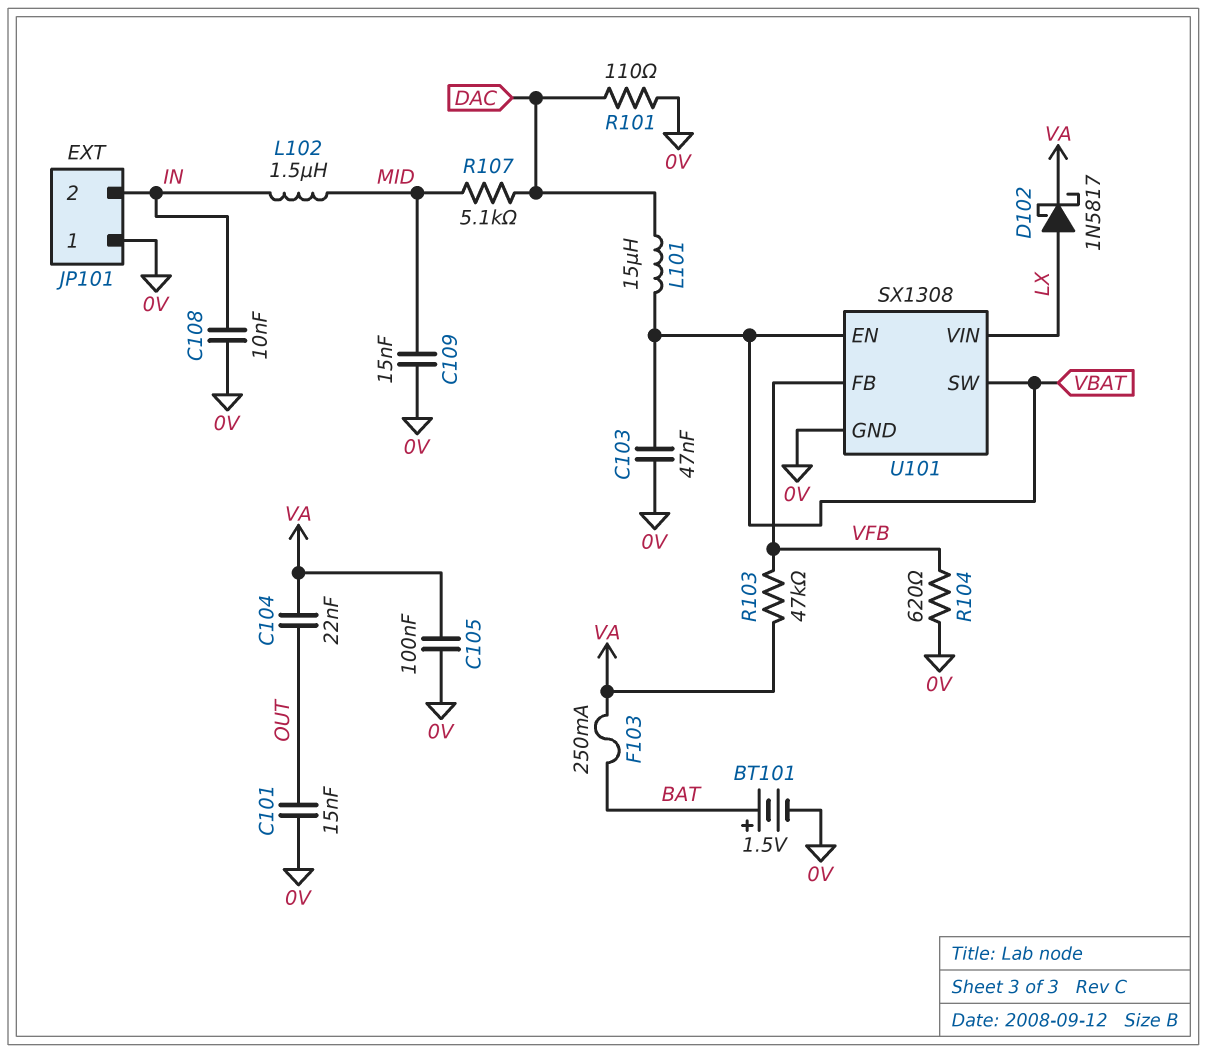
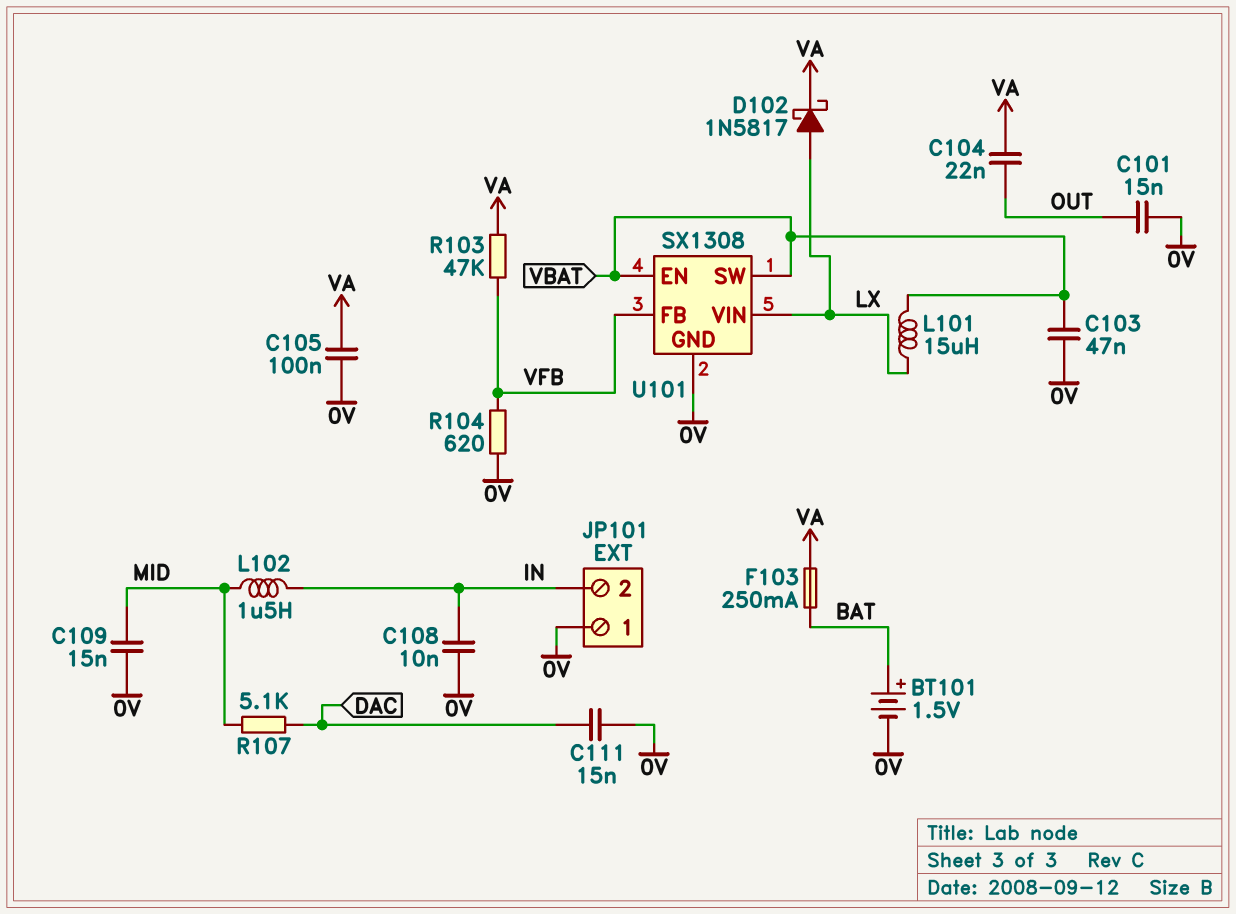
C111: none -> 15nF (0V, DAC)
L101: 15uH (DAC, VBAT) -> 15uH (LX, VBAT)
R101: 110 (0V, DAC) -> none

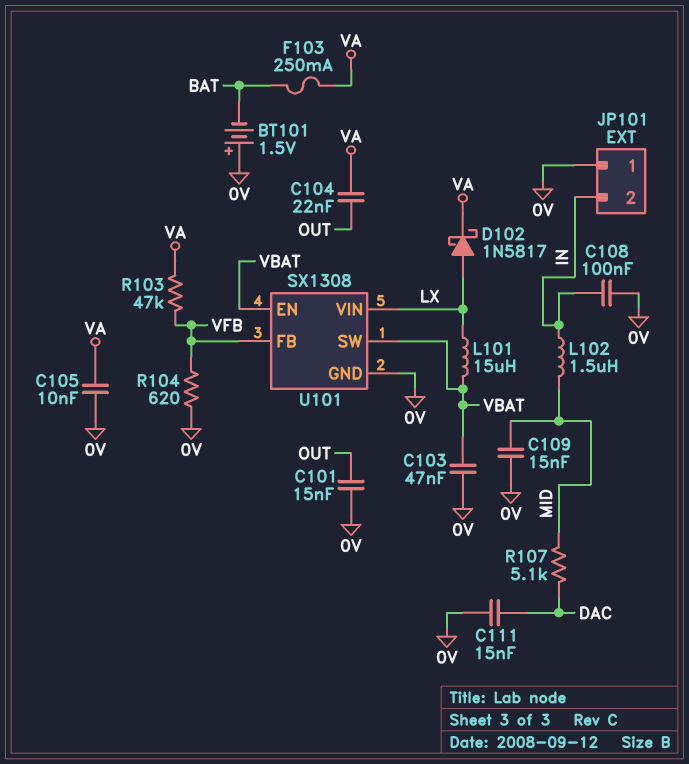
BT101: 1.5V (plus BAT, minus 0V) -> 1.5V (plus 0V, minus BAT)
C105: 100nF (0V, VA) -> 10nF (0V, VA)
C108: 10nF (0V, IN) -> 100nF (0V, IN)

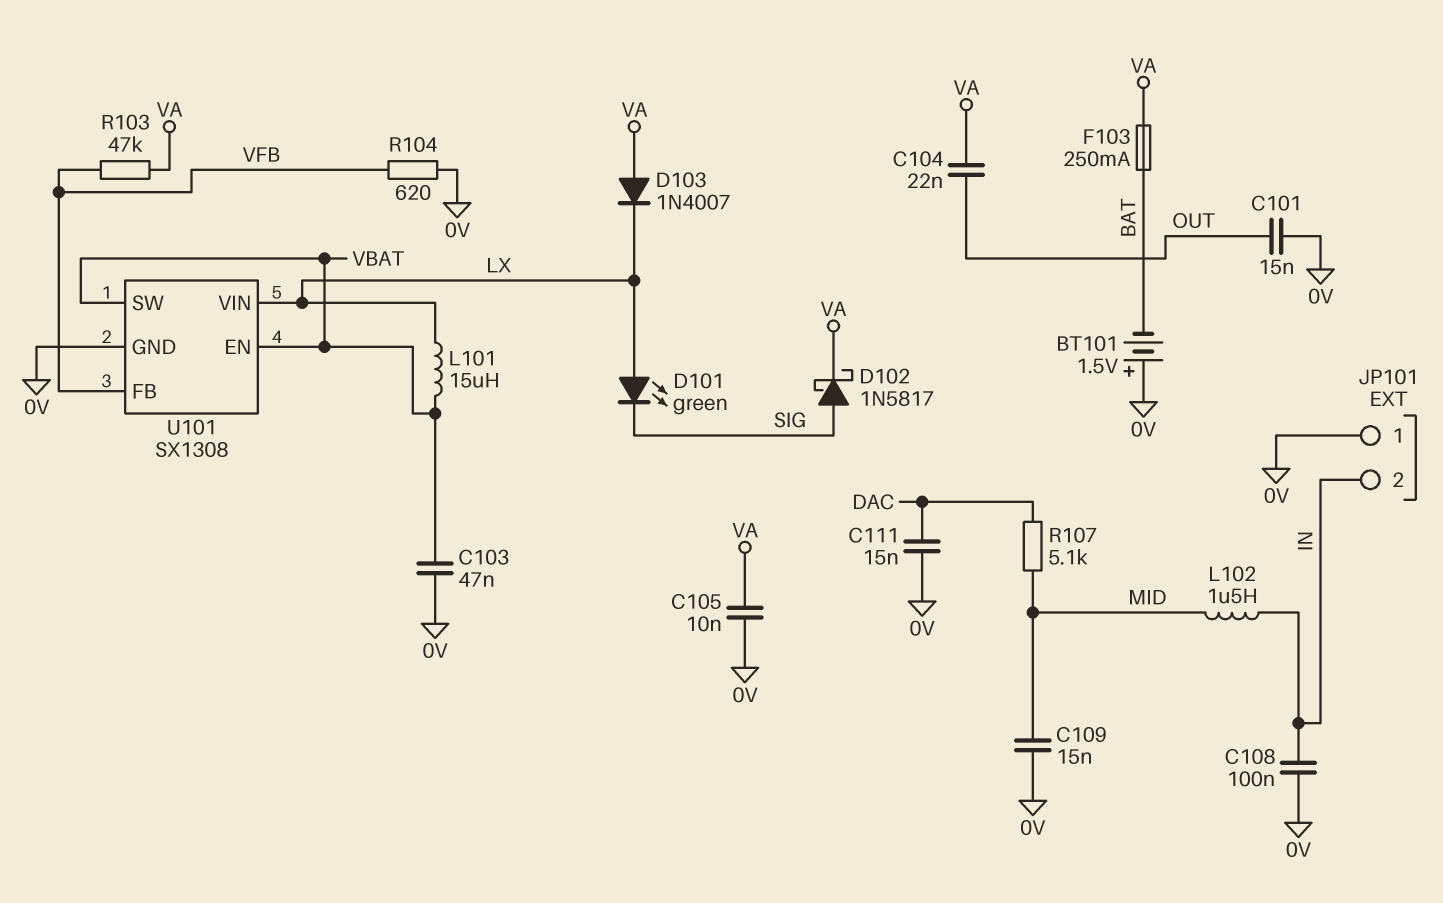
D101: none -> LED green (A LX, K SIG)
D102: schottky 1N5817 (A LX, K VA) -> schottky 1N5817 (A SIG, K VA)
D103: none -> diode 1N4007 (A VA, K LX)

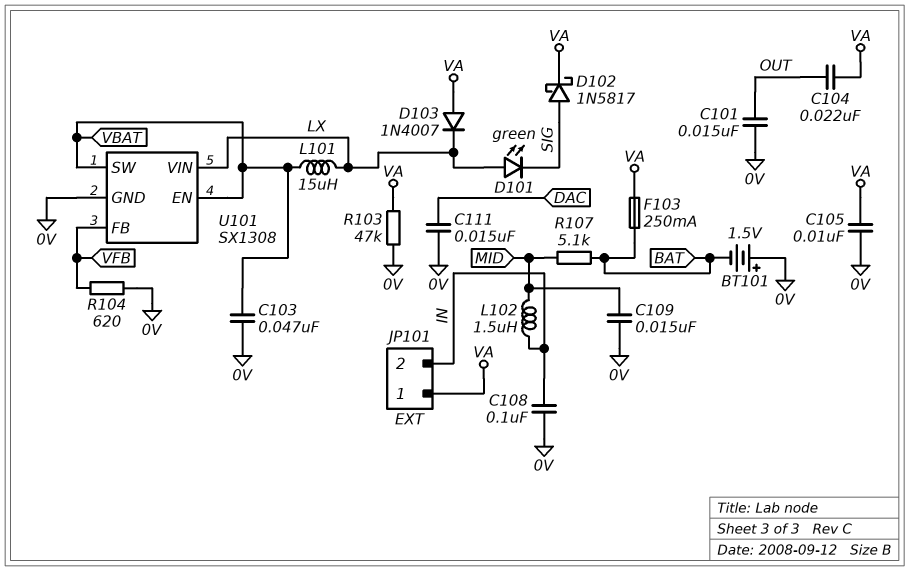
JP101 pin 1: 0V -> VA
R103: 47k (VA, VFB) -> 47k (0V, VA)
R107: 5.1k (DAC, MID) -> 5.1k (BAT, MID)

